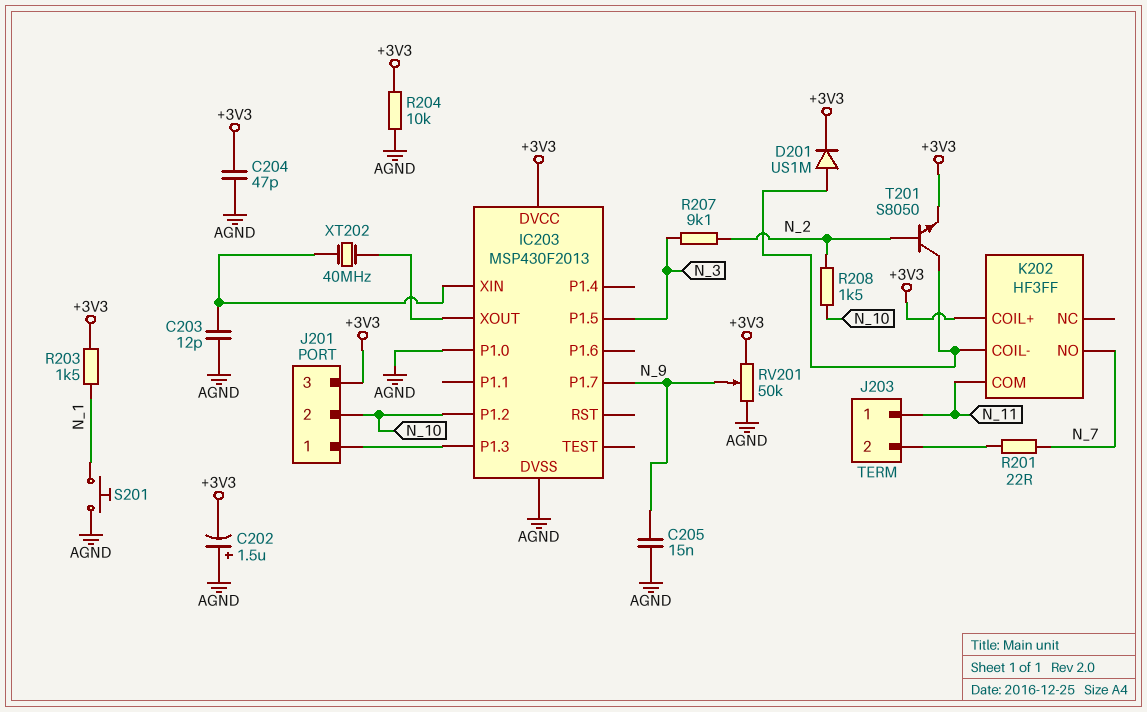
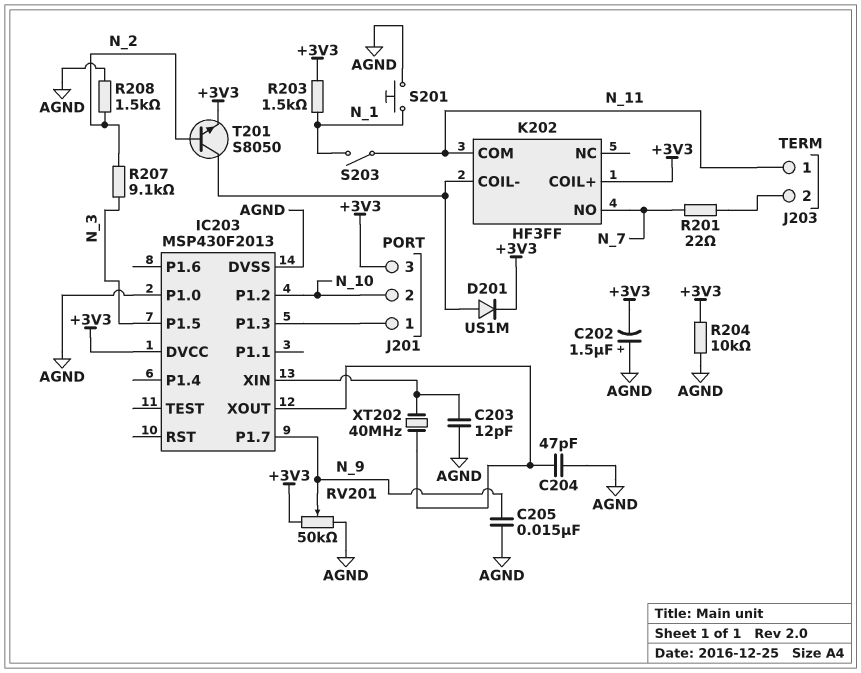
C204: 47pF (+3V3, AGND) -> 47pF (AGND, IC203/XOUT)
R208: 1.5k (N_2, N_10) -> 1.5k (AGND, N_2)
S203: none -> switch (N_1, N_11)

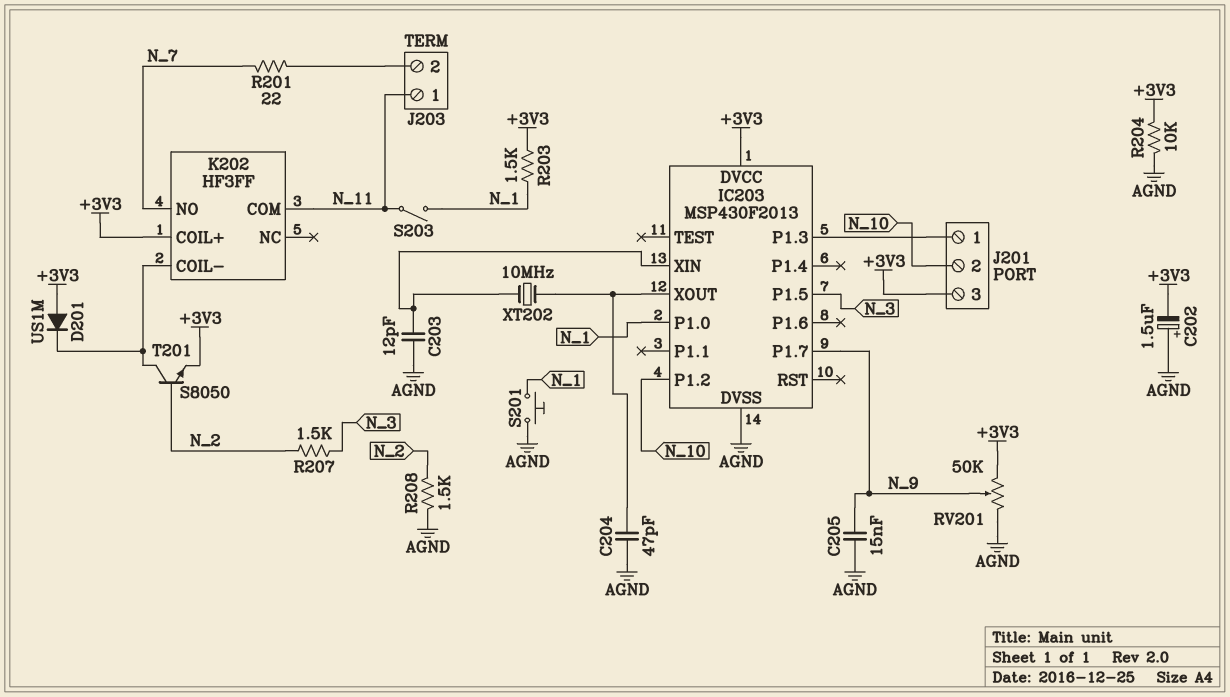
D201: diode US1M (A K202/COIL-, K +3V3) -> diode US1M (A +3V3, K K202/COIL-)
IC203 pin P1.0: AGND -> N_1
R207: 9.1k (N_2, N_3) -> 1.5k (N_2, N_3)
XT202: 40MHz (IC203/XIN, IC203/XOUT) -> 10MHz (IC203/XIN, IC203/XOUT)

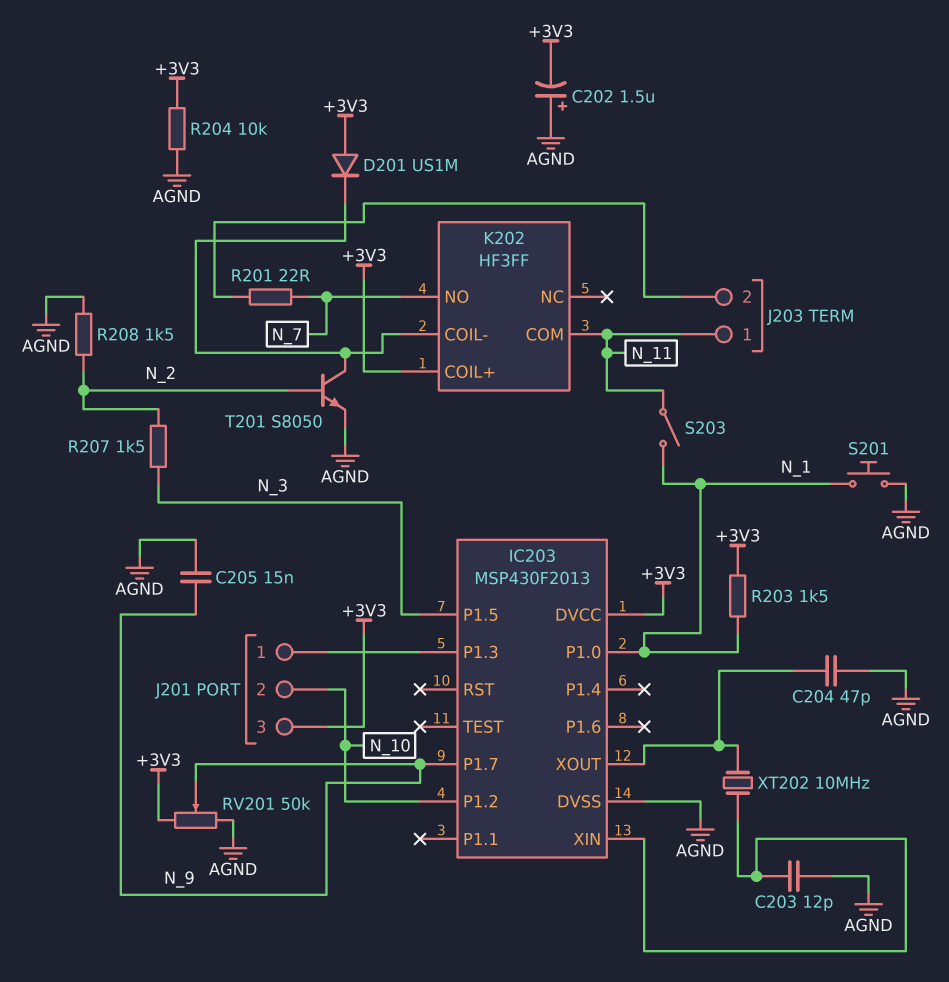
T201: NPN S8050 (B N_2, C K202/COIL-, E +3V3) -> NPN S8050 (B N_2, C K202/COIL-, E AGND)

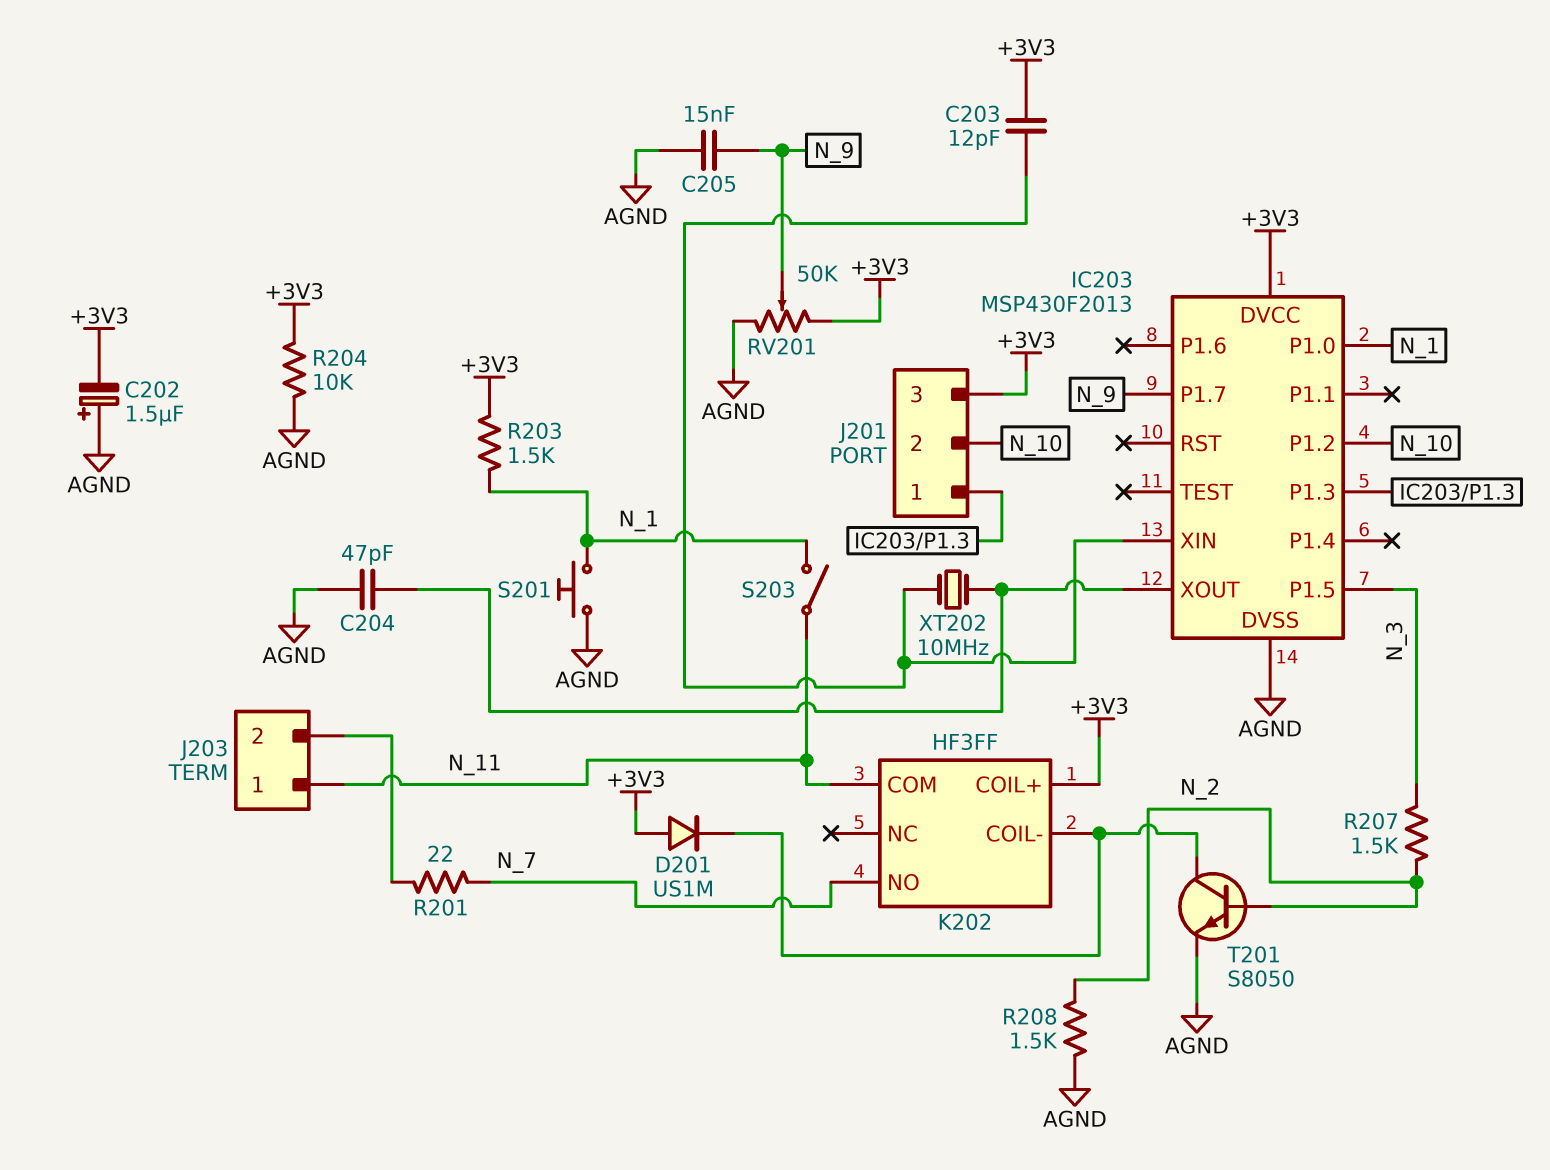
C203: 12pF (AGND, IC203/XIN) -> 12pF (+3V3, IC203/XIN)

